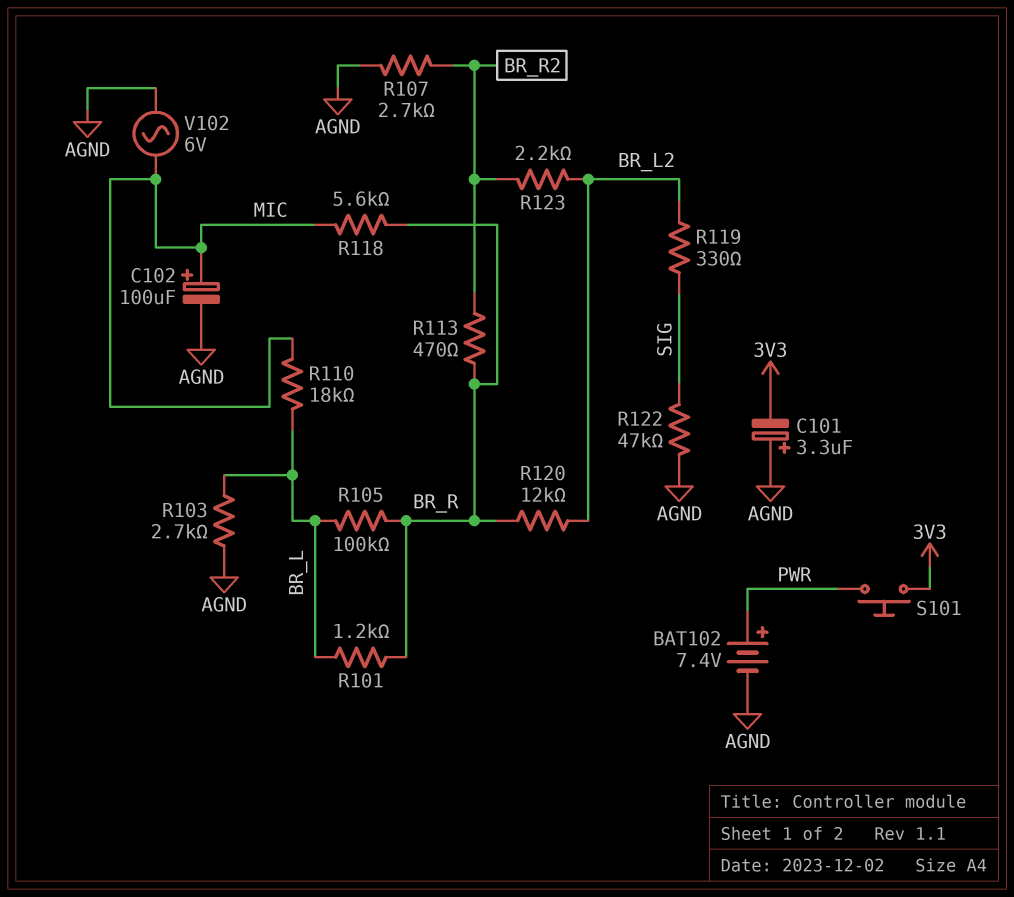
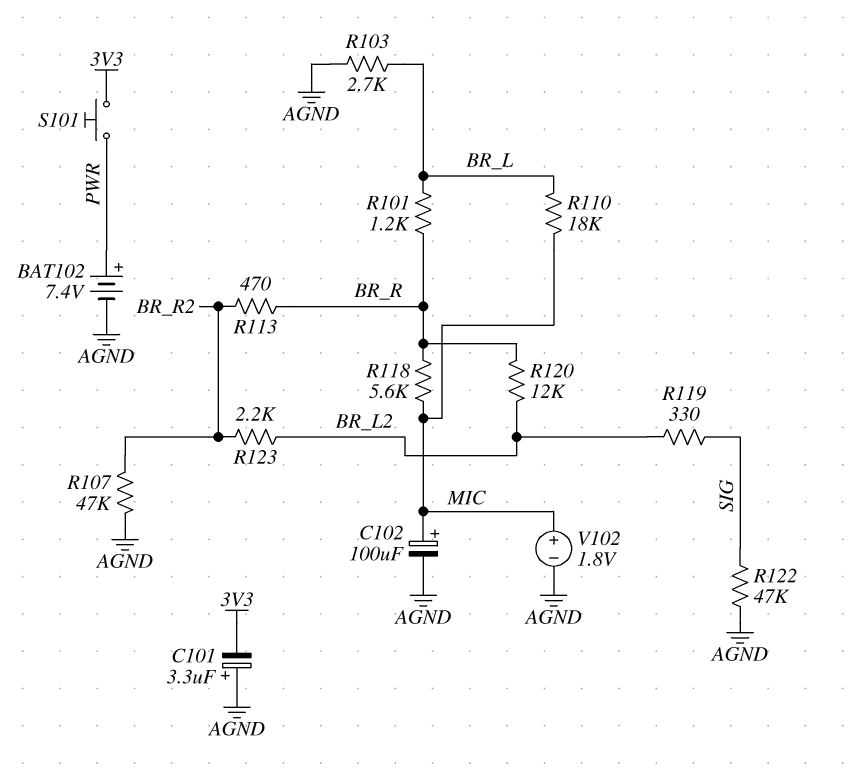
R105: 100k (BR_L, BR_R) -> none
R107: 2.7k (AGND, BR_R2) -> 47k (AGND, BR_R2)
V102: AC 6V (AGND, MIC) -> 1.8V (plus MIC, minus AGND)

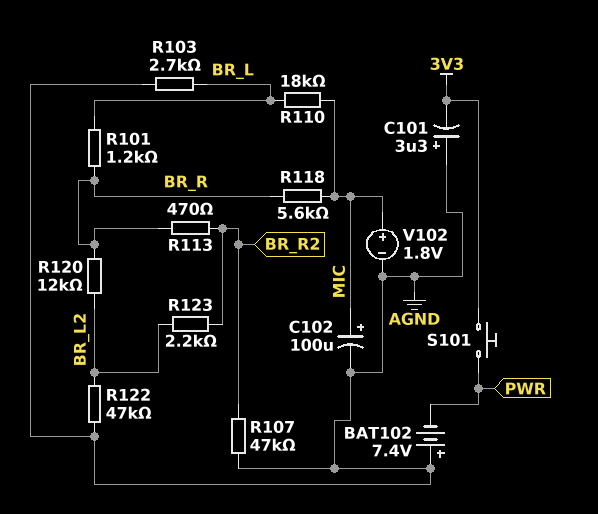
BAT102: 7.4V (plus PWR, minus AGND) -> 7.4V (plus AGND, minus PWR)
R119: 330 (BR_L2, SIG) -> none
R122: 47k (AGND, SIG) -> 47k (AGND, BR_L2)

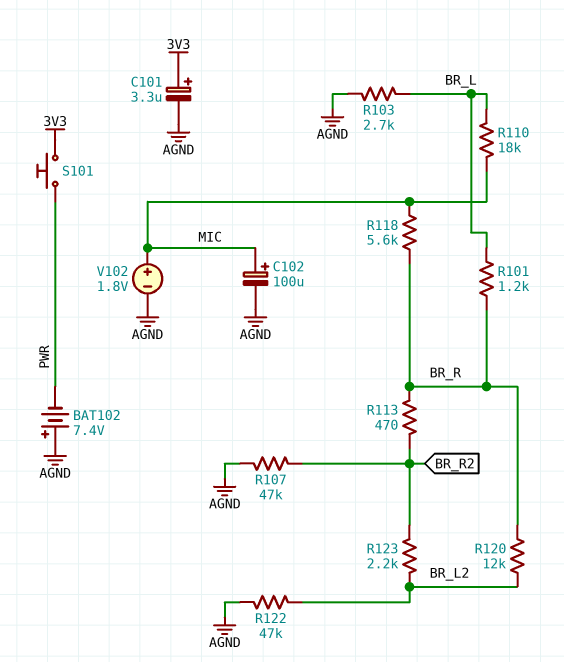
C101: 3.3uF (plus AGND, minus 3V3) -> 3.3uF (plus 3V3, minus AGND)

